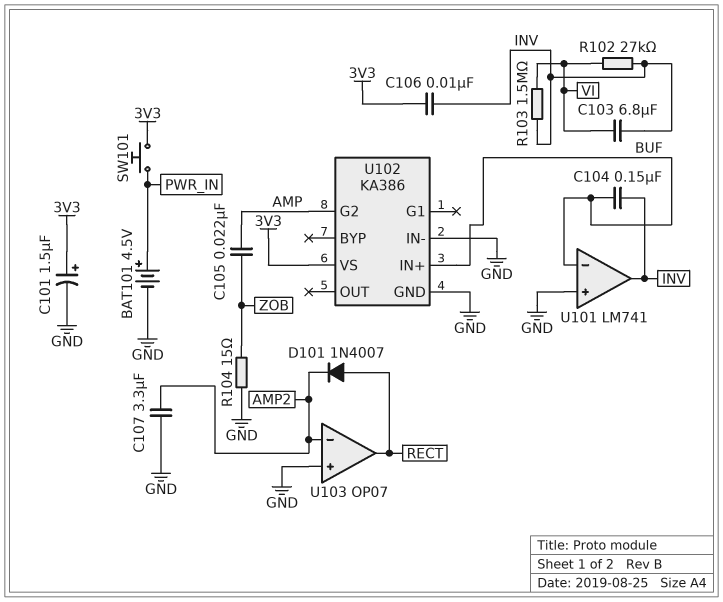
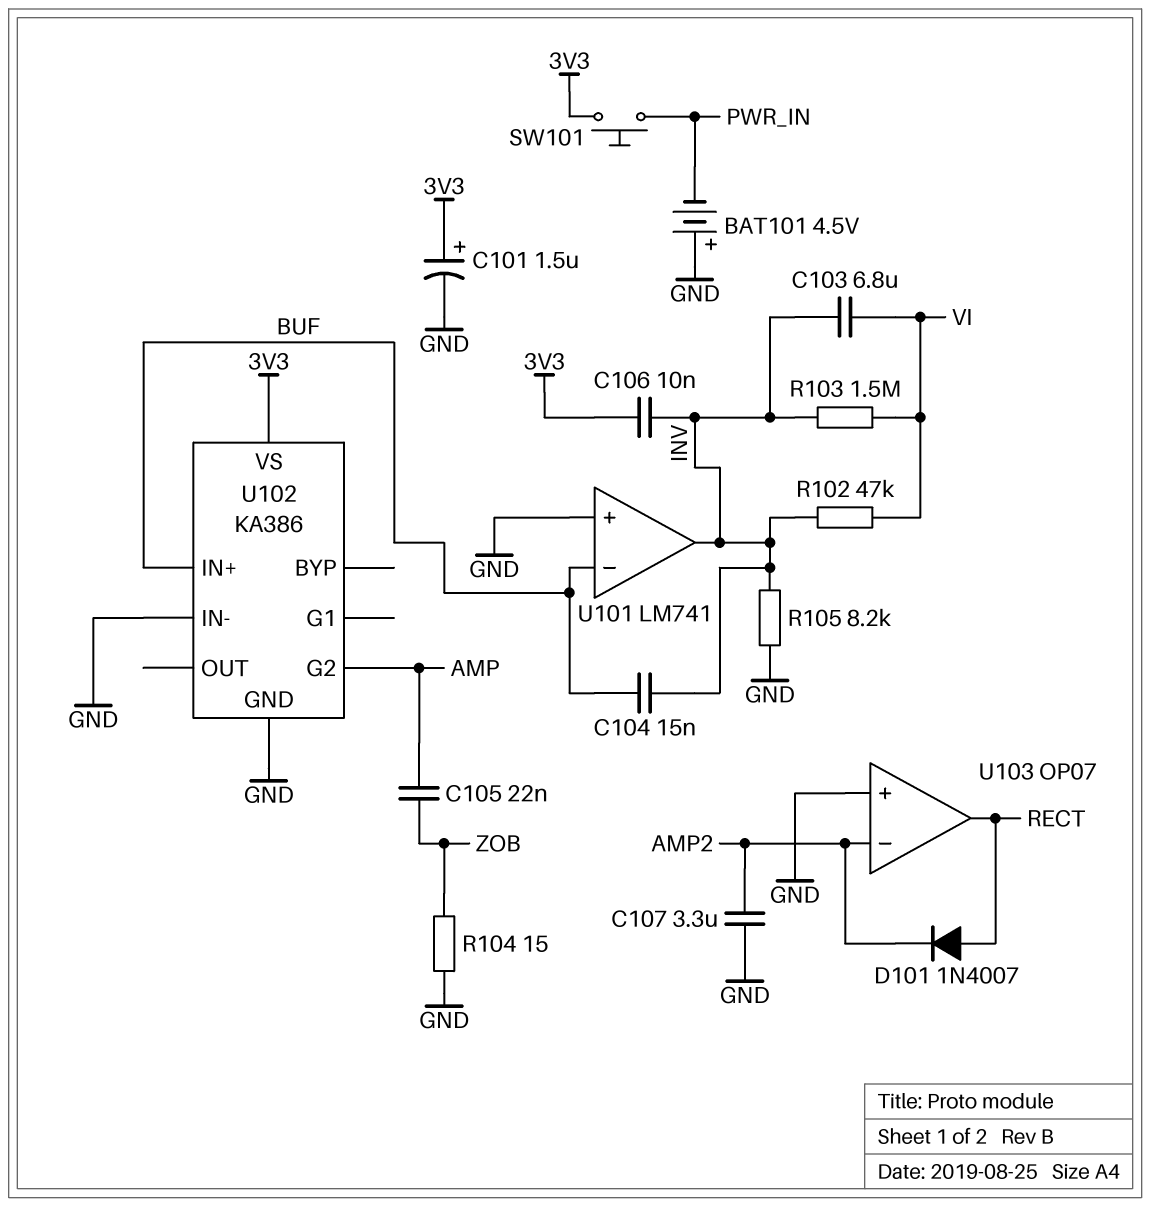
BAT101: 4.5V (plus PWR_IN, minus GND) -> 4.5V (plus GND, minus PWR_IN)
C104: 150nF (BUF, INV) -> 15nF (BUF, INV)
R102: 27k (INV, VI) -> 47k (INV, VI)
R105: none -> 8.2k (GND, INV)

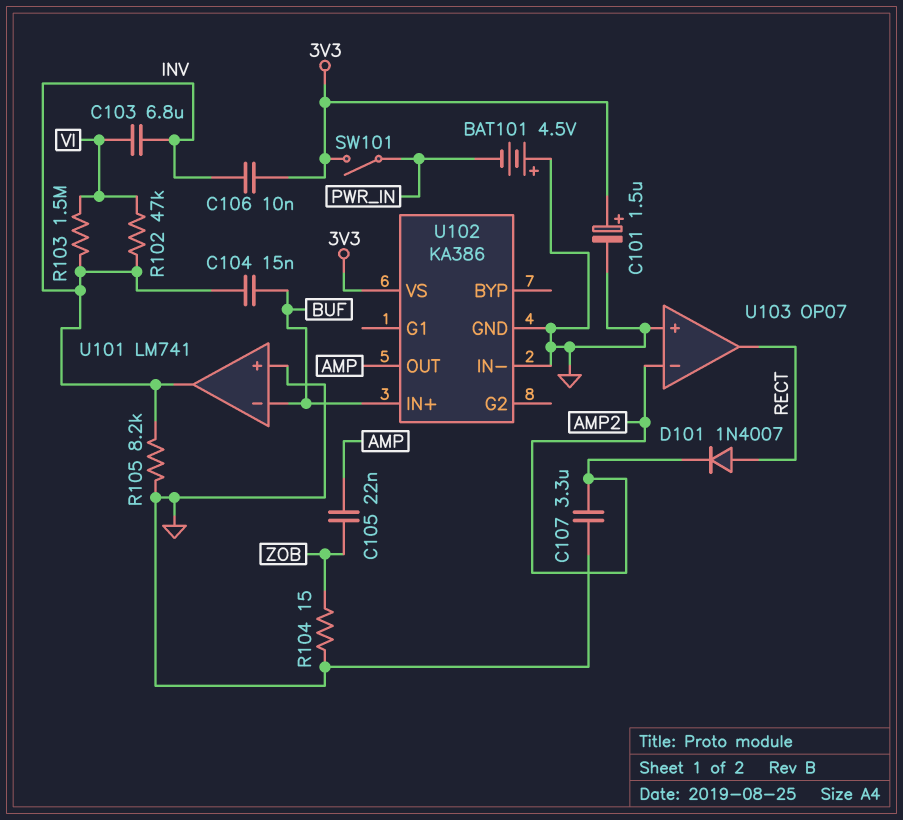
SW101: button (3V3, PWR_IN) -> switch (3V3, PWR_IN)
U102 pin G2: AMP -> none
U102 pin OUT: none -> AMP

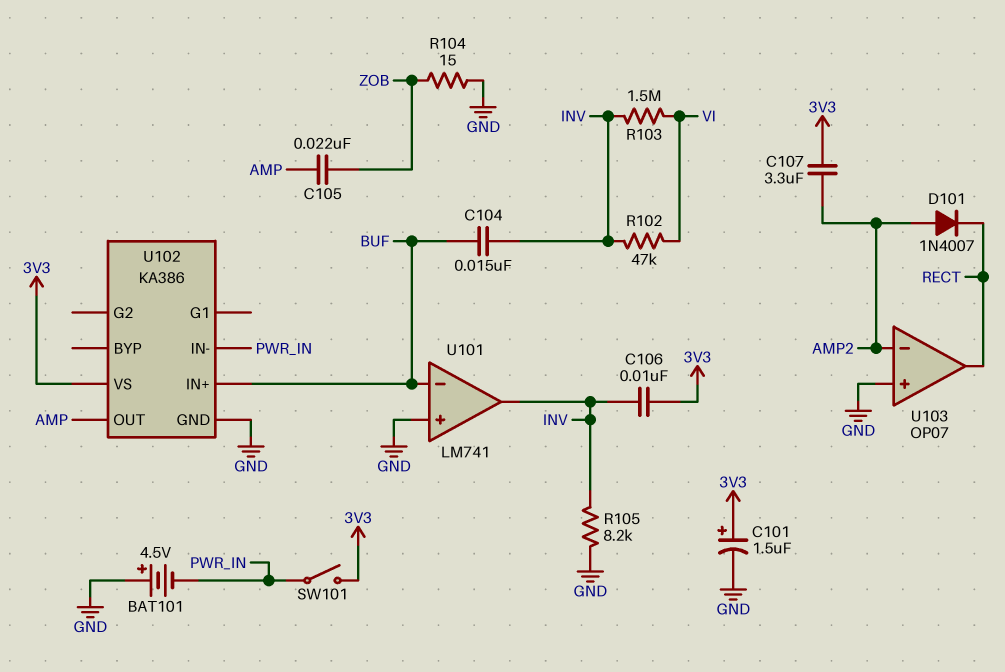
C103: 6.8uF (INV, VI) -> none
C107: 3.3uF (AMP2, GND) -> 3.3uF (3V3, AMP2)
D101: diode 1N4007 (A RECT, K AMP2) -> diode 1N4007 (A AMP2, K RECT)
U102 pin IN-: GND -> PWR_IN

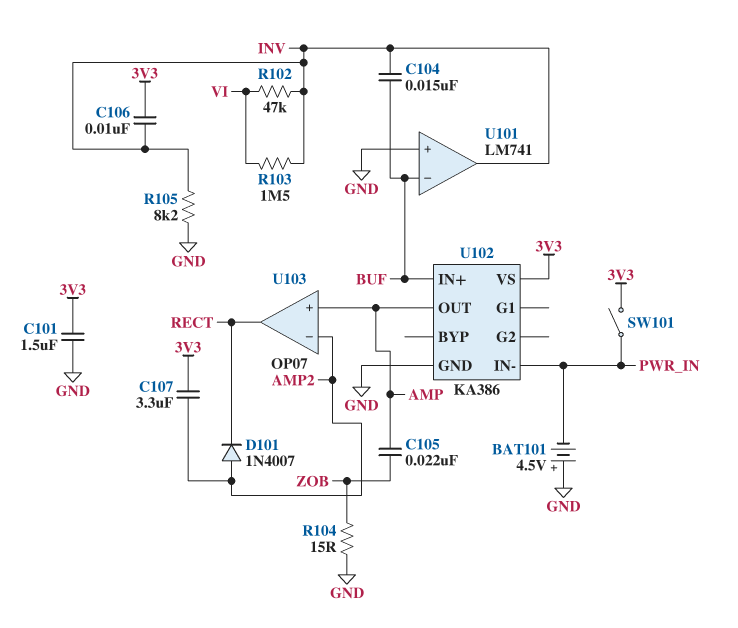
C101: 1.5uF (plus 3V3, minus GND) -> 1.5uF (3V3, GND)
U103 pin in+: GND -> AMP

